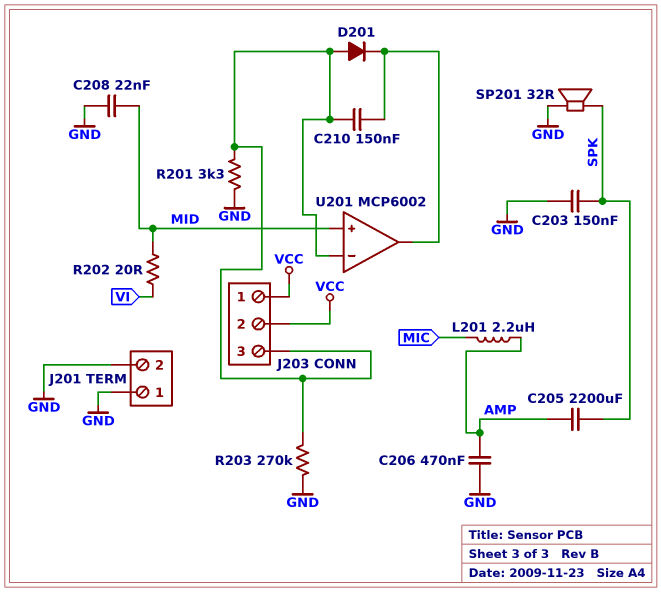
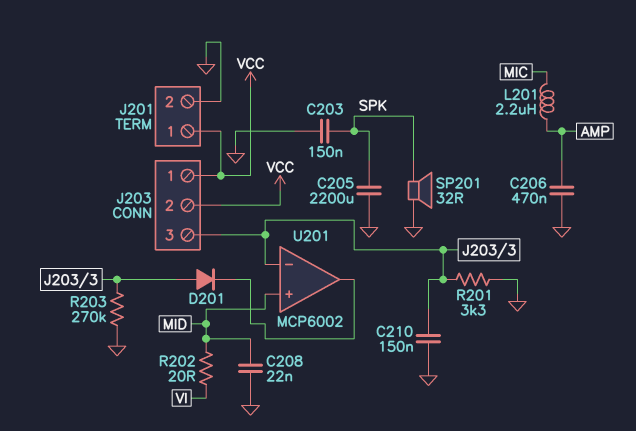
C205: 2200uF (AMP, SPK) -> 2200uF (GND, SPK)
C210: 150nF (J203/3, U201/out) -> 150nF (GND, J203/3)
J201 pin 1: GND -> VCC

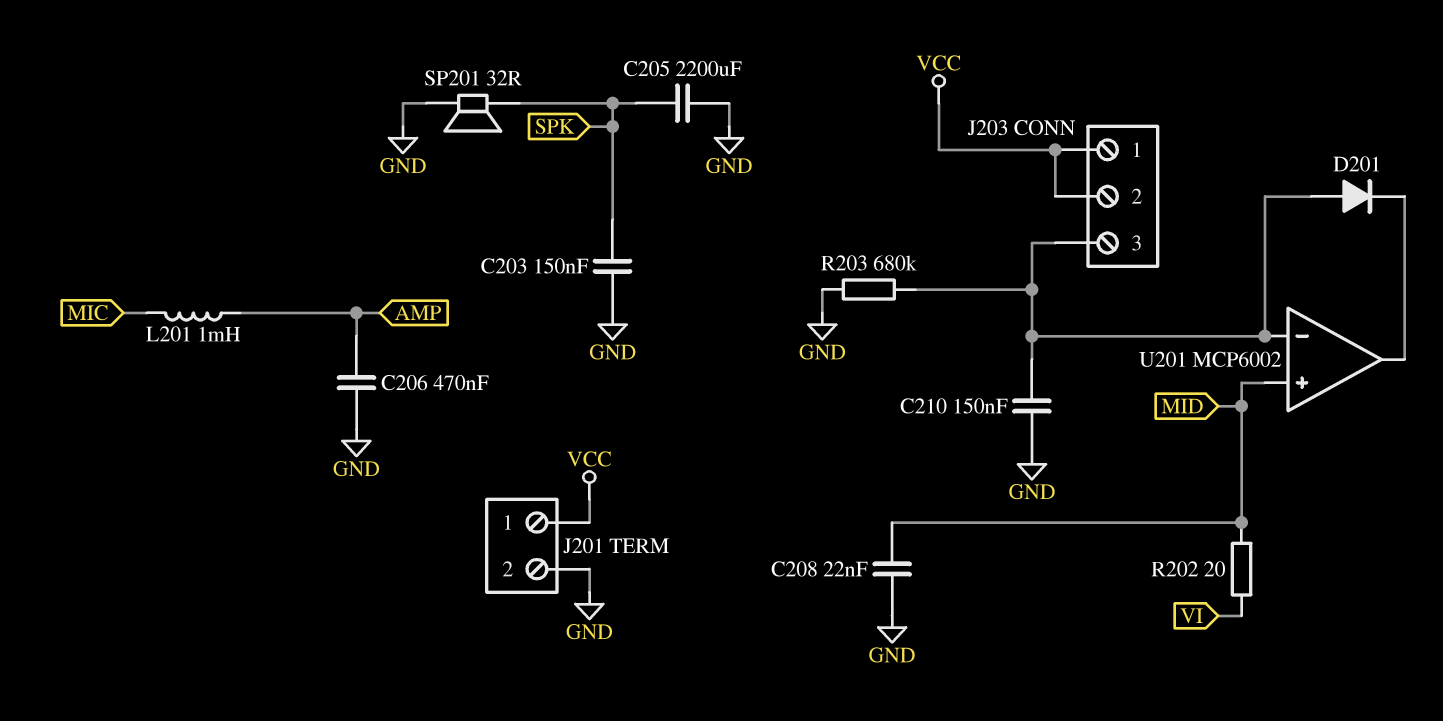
L201: 2.2uH (AMP, MIC) -> 1mH (AMP, MIC)
R201: 3.3k (GND, J203/3) -> none
R203: 270k (GND, J203/3) -> 680k (GND, J203/3)

